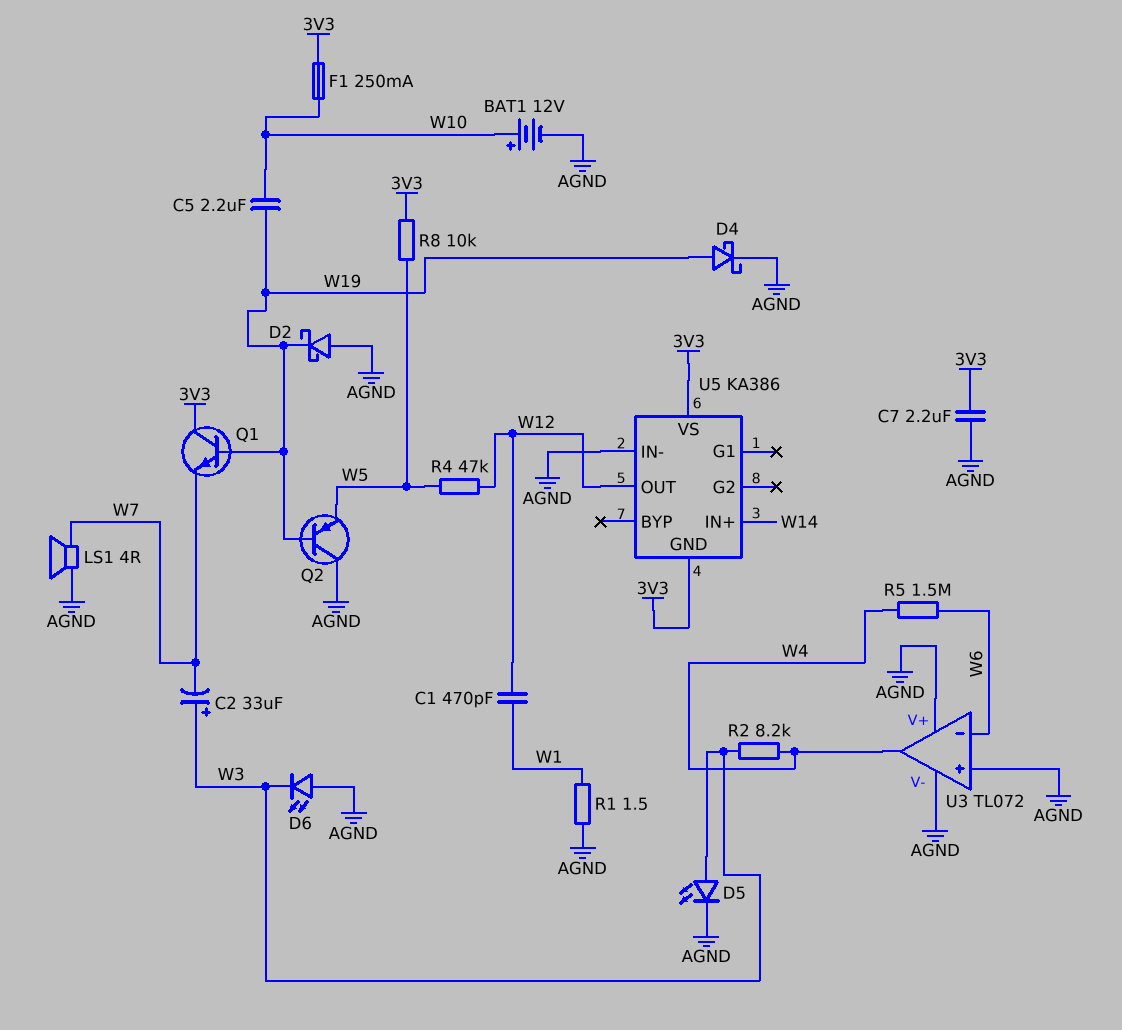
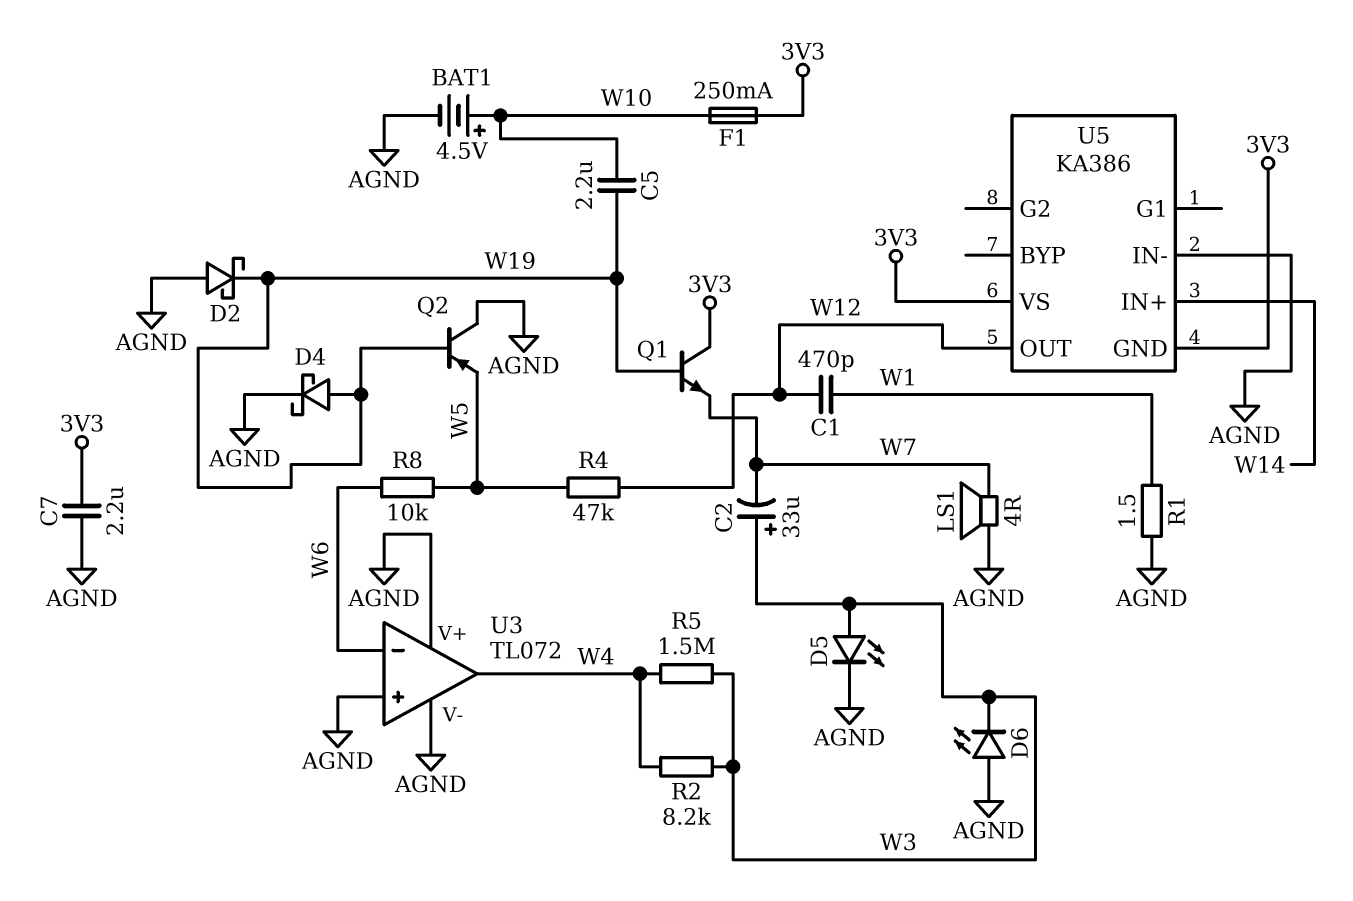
BAT1: 12V (plus W10, minus AGND) -> 4.5V (plus W10, minus AGND)
R5: 1.5M (W4, W6) -> 1.5M (W3, W4)
R8: 10k (3V3, W5) -> 10k (W5, W6)

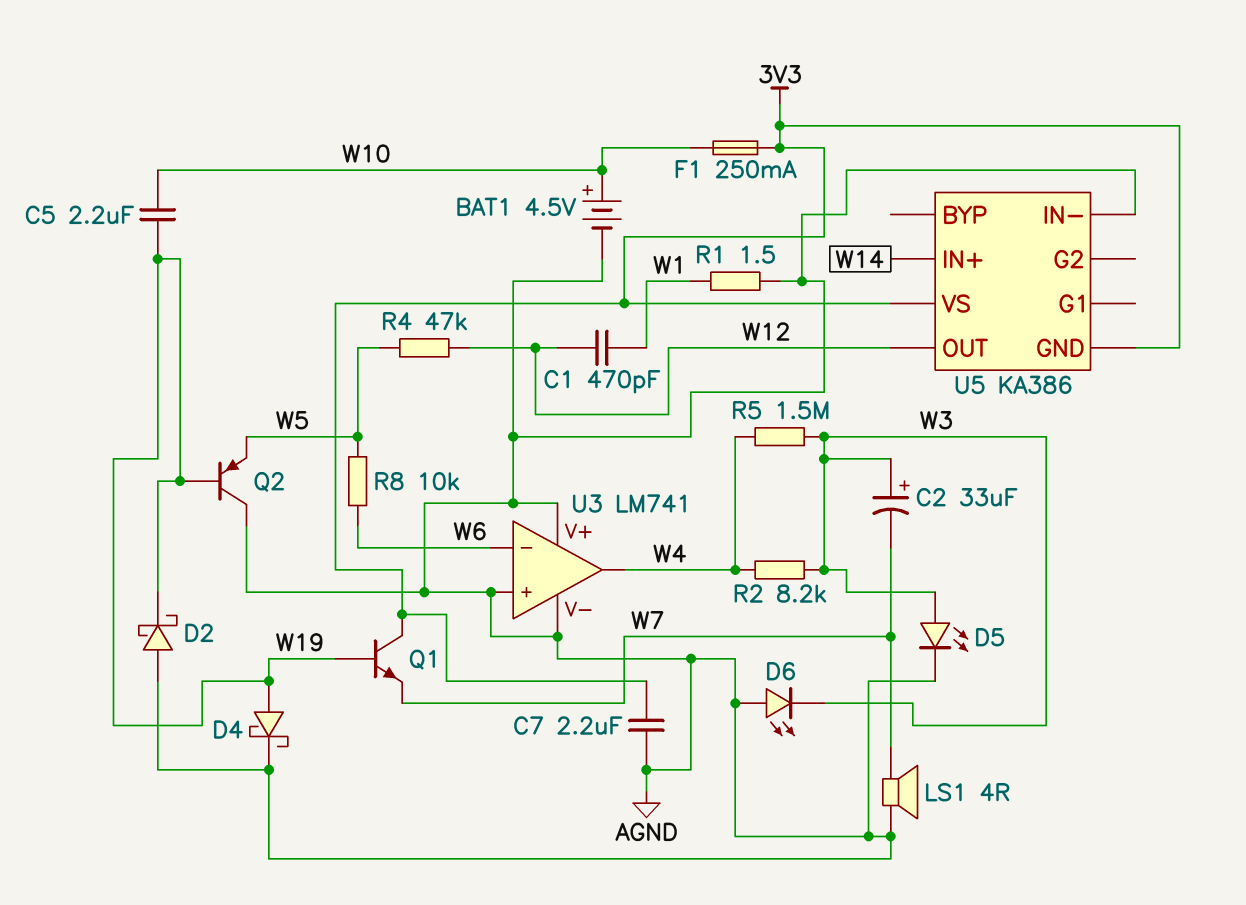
U3: TL072 -> LM741

